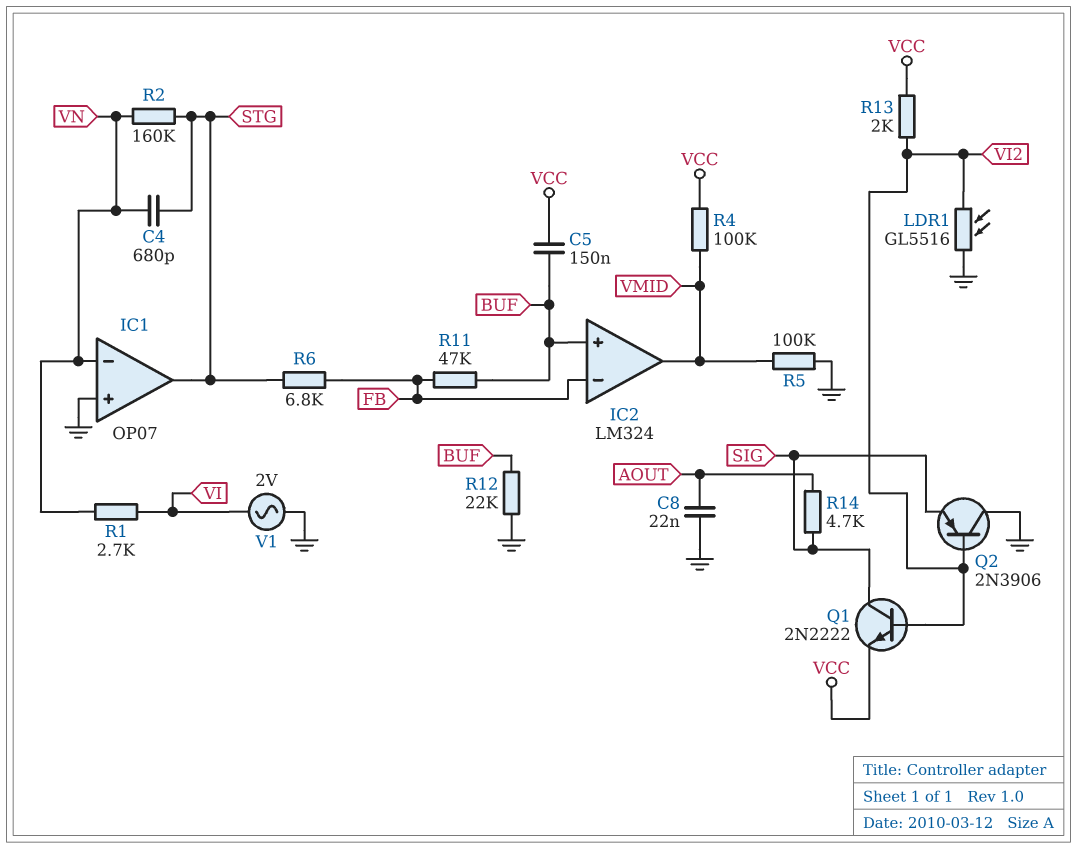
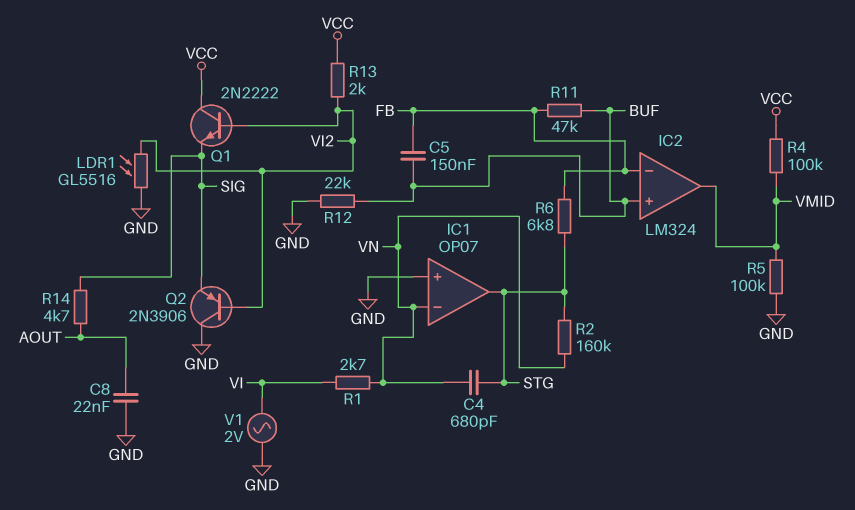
C5: 150nF (BUF, VCC) -> 150nF (BUF, FB)
Q1: NPN 2N2222 (B VI2, C SIG, E VCC) -> NPN 2N2222 (B VI2, C VCC, E SIG)

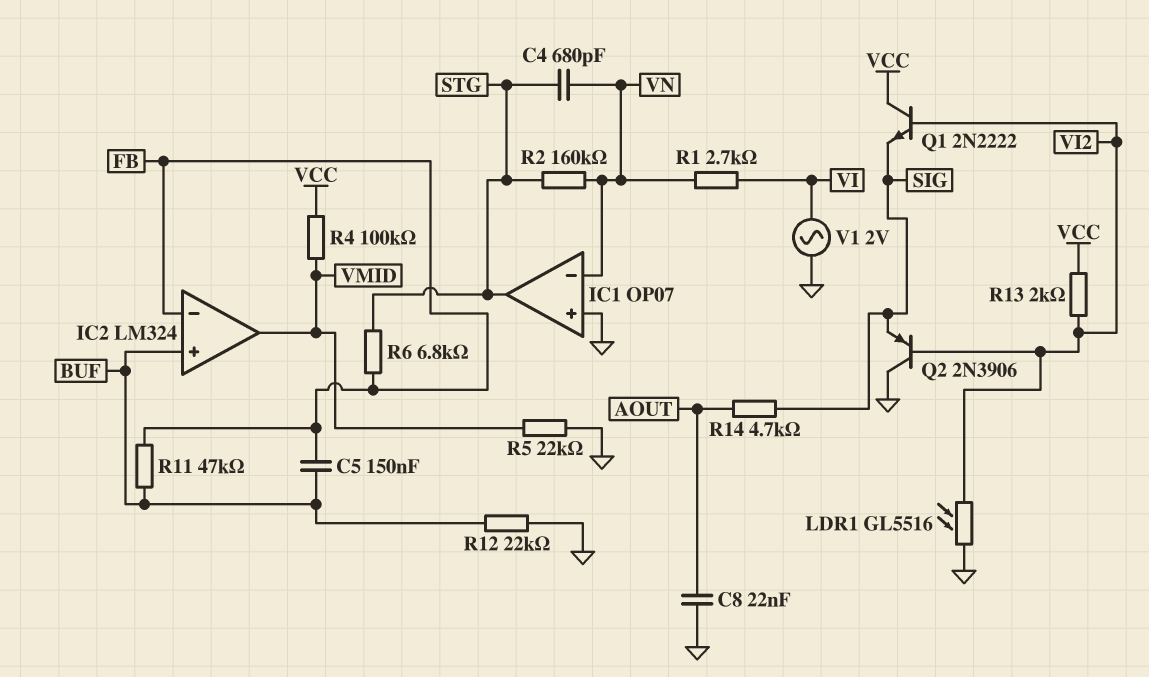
R5: 100k (GND, VMID) -> 22k (GND, VMID)

